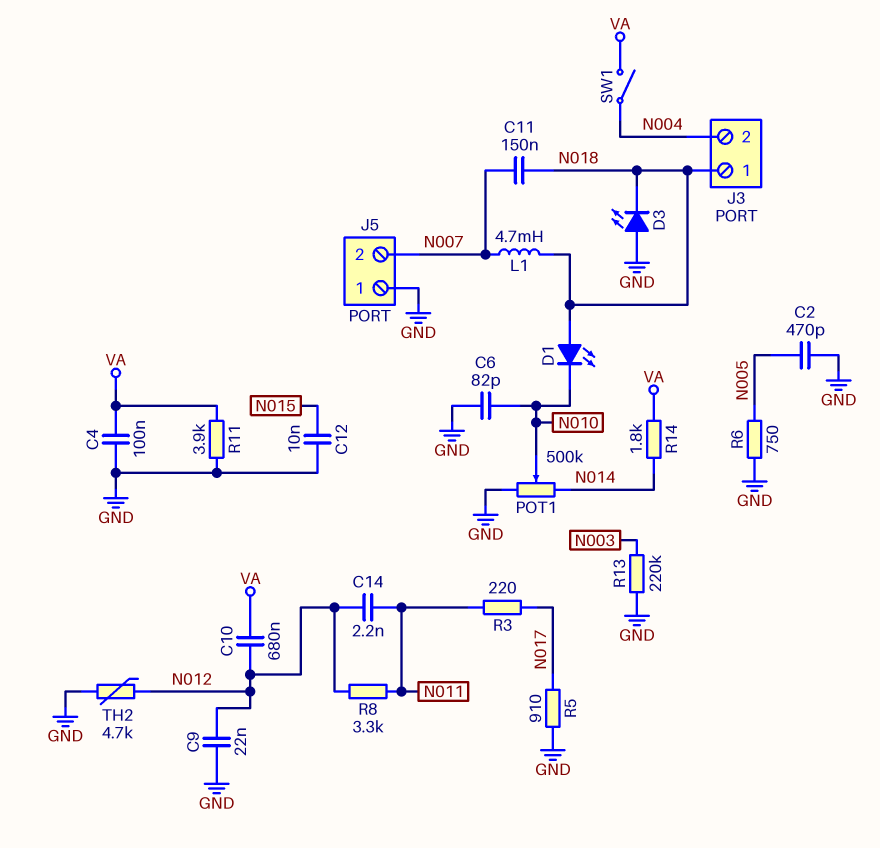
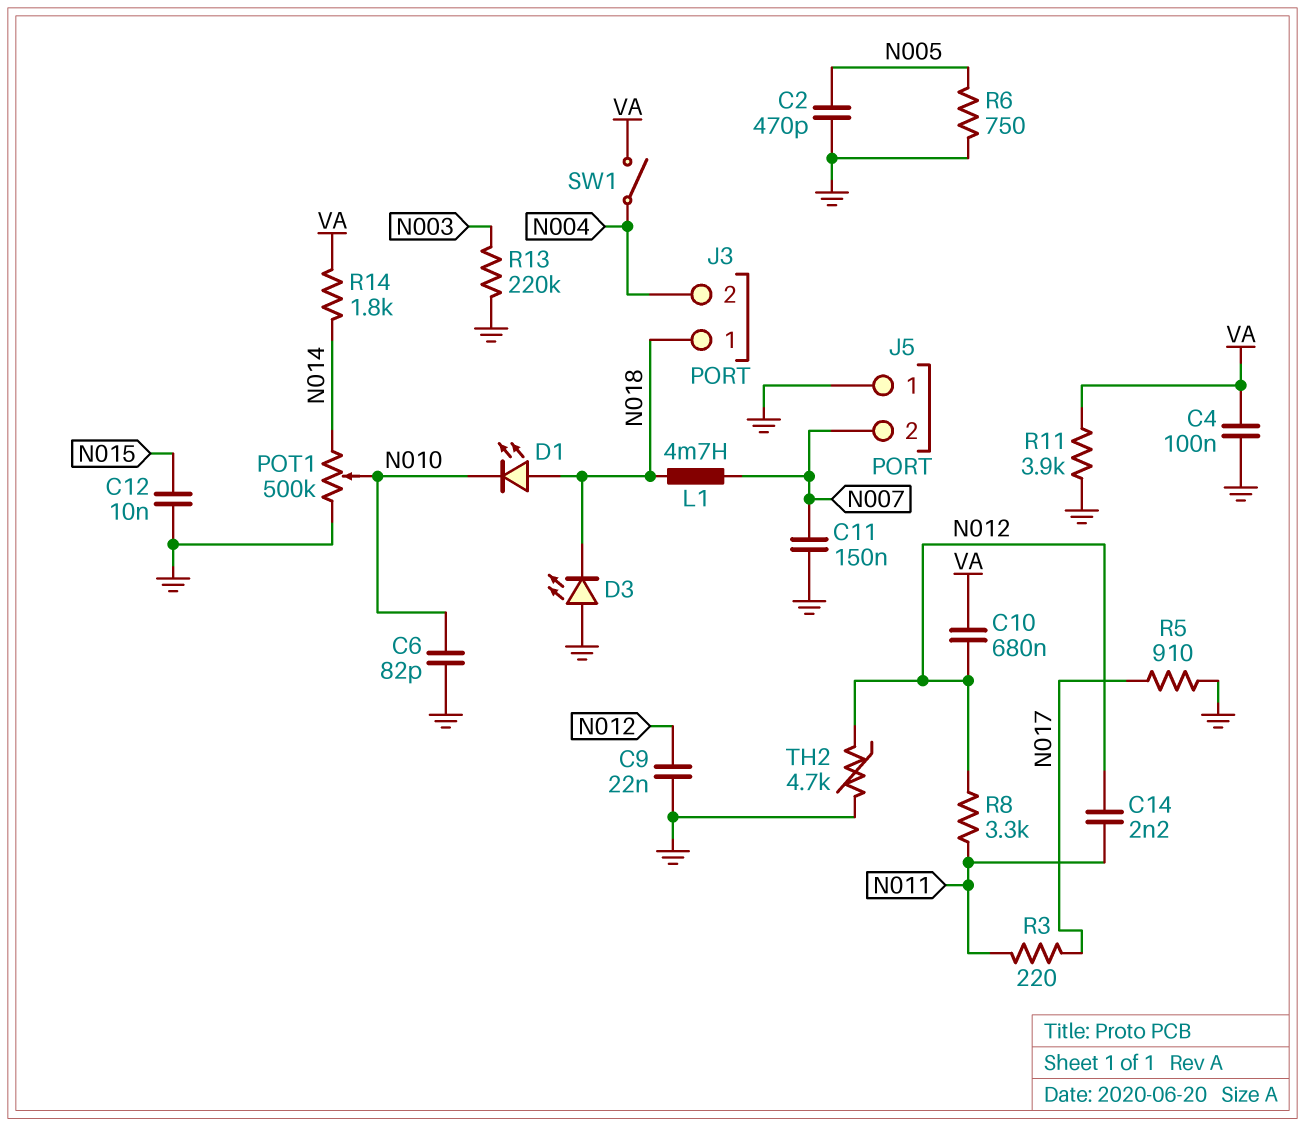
C11: 150nF (N007, N018) -> 150nF (GND, N007)

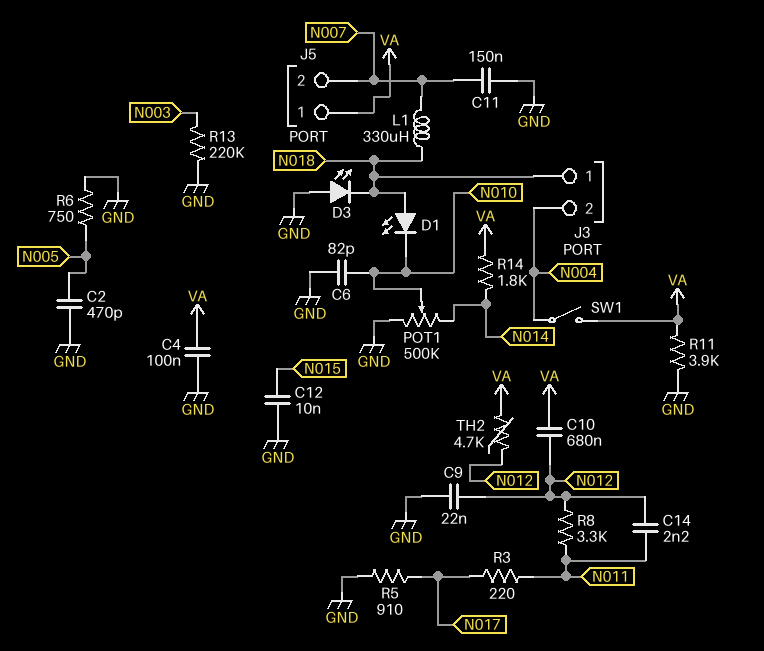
J5 pin 1: GND -> VA
L1: 4.7mH (N007, N018) -> 330uH (N007, N018)
TH2: 4.7k (GND, N012) -> 4.7k (N012, VA)

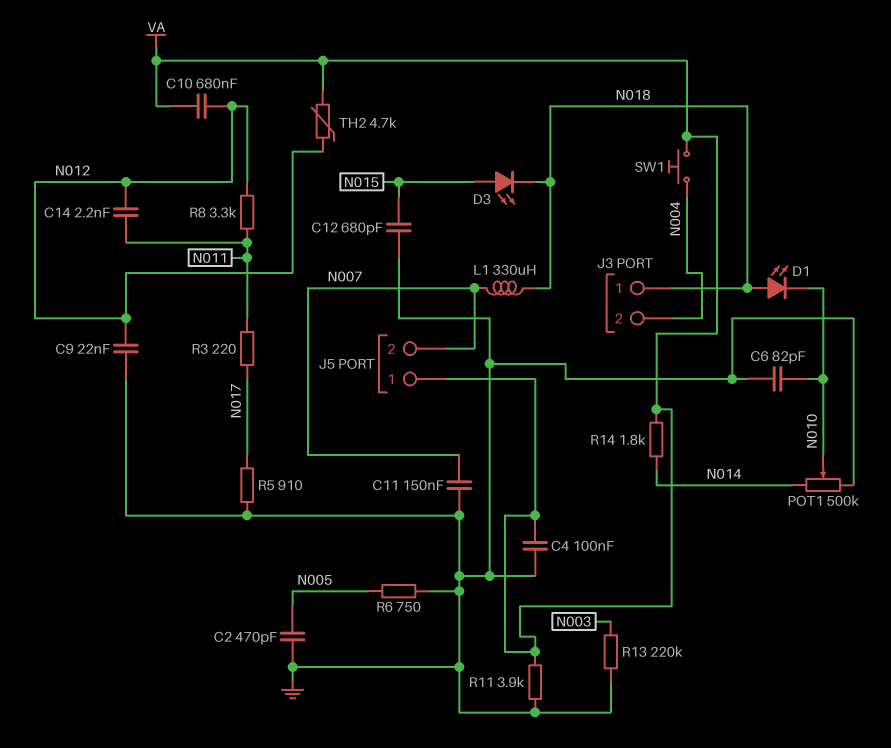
C12: 10nF (GND, N015) -> 680pF (GND, N015)
D3: LED (A GND, K N018) -> LED (A N015, K N018)
SW1: switch (N004, VA) -> button (N004, VA)

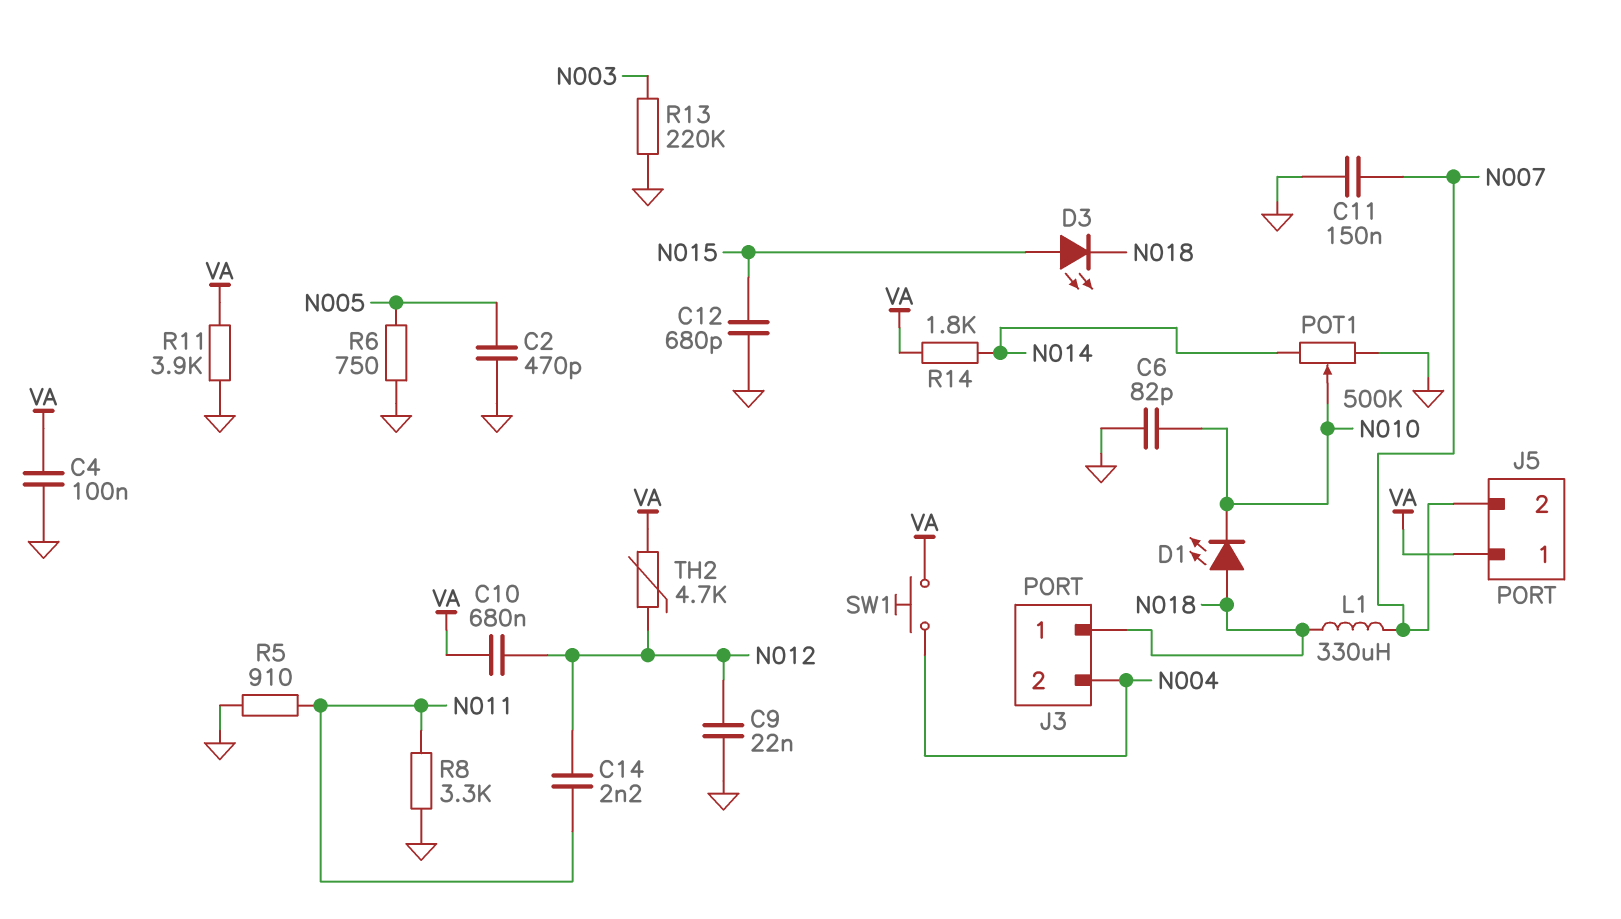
R3: 220 (N011, N017) -> none
R5: 910 (GND, N017) -> 910 (GND, N011)
R8: 3.3k (N011, N012) -> 3.3k (GND, N011)

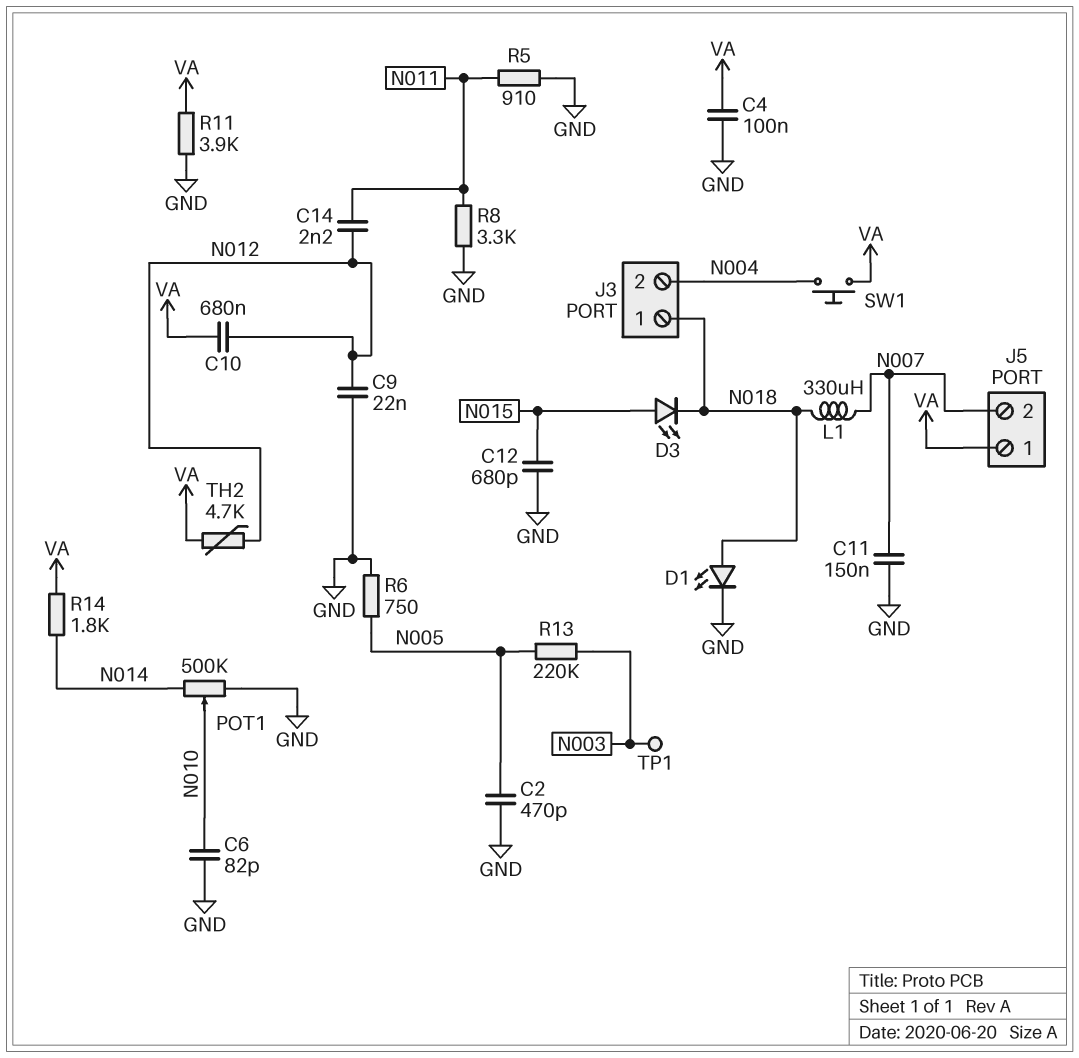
D1: LED (A N018, K N010) -> LED (A N018, K GND)
R13: 220k (GND, N003) -> 220k (N003, N005)
TP1: none -> test point (N003)

